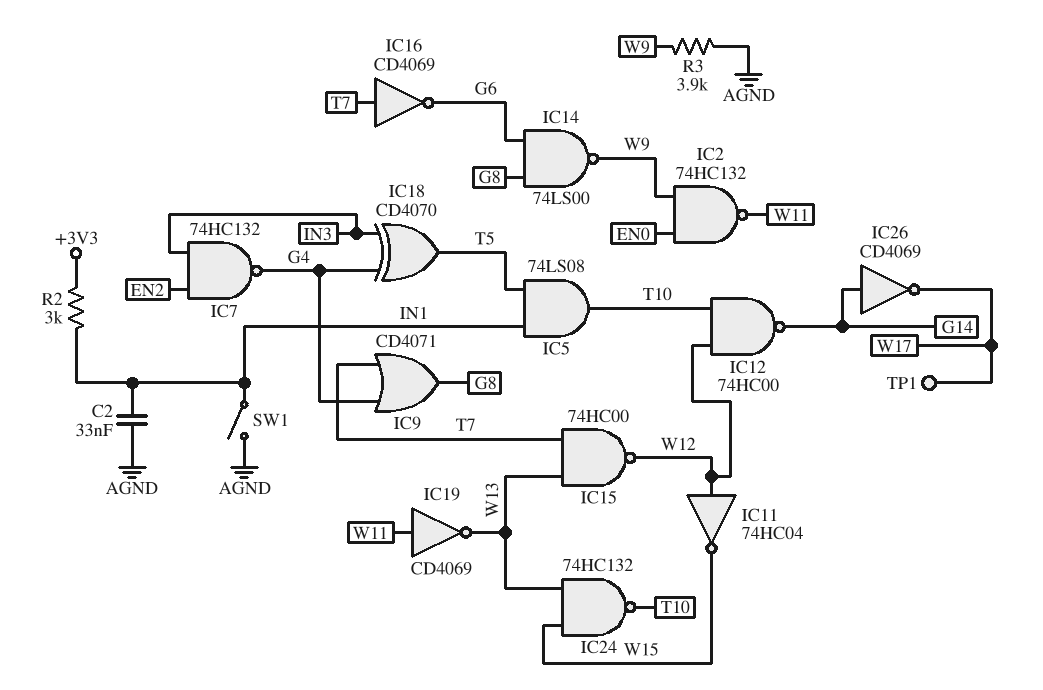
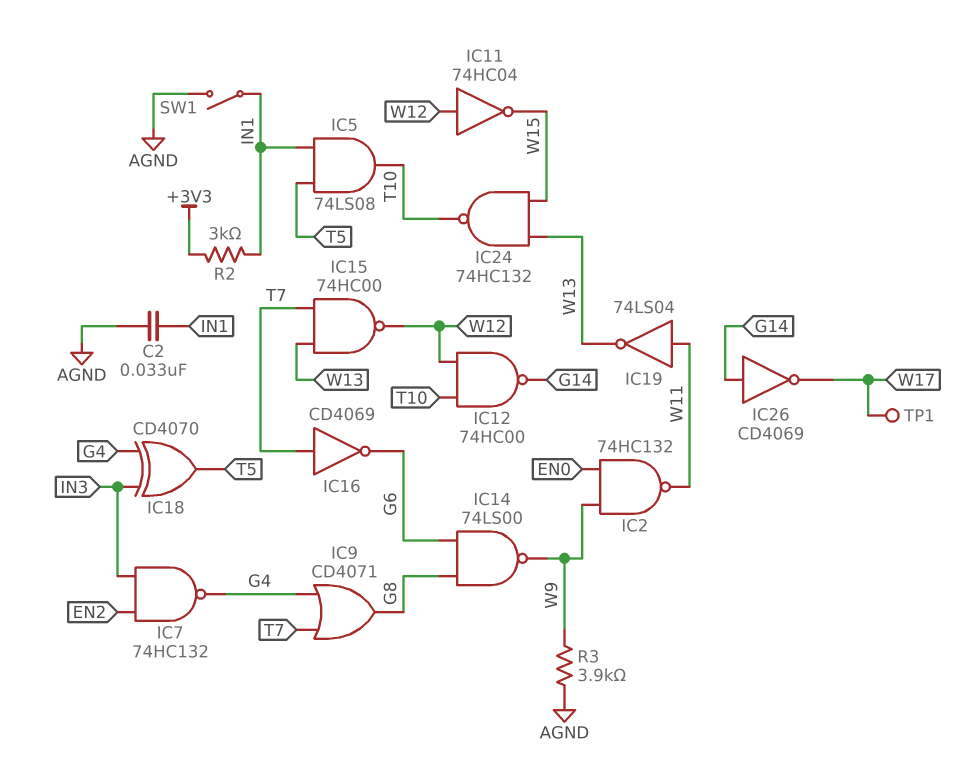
IC19: NOT CD4069 (in W11, out W13) -> NOT 74LS04 (in W11, out W13)

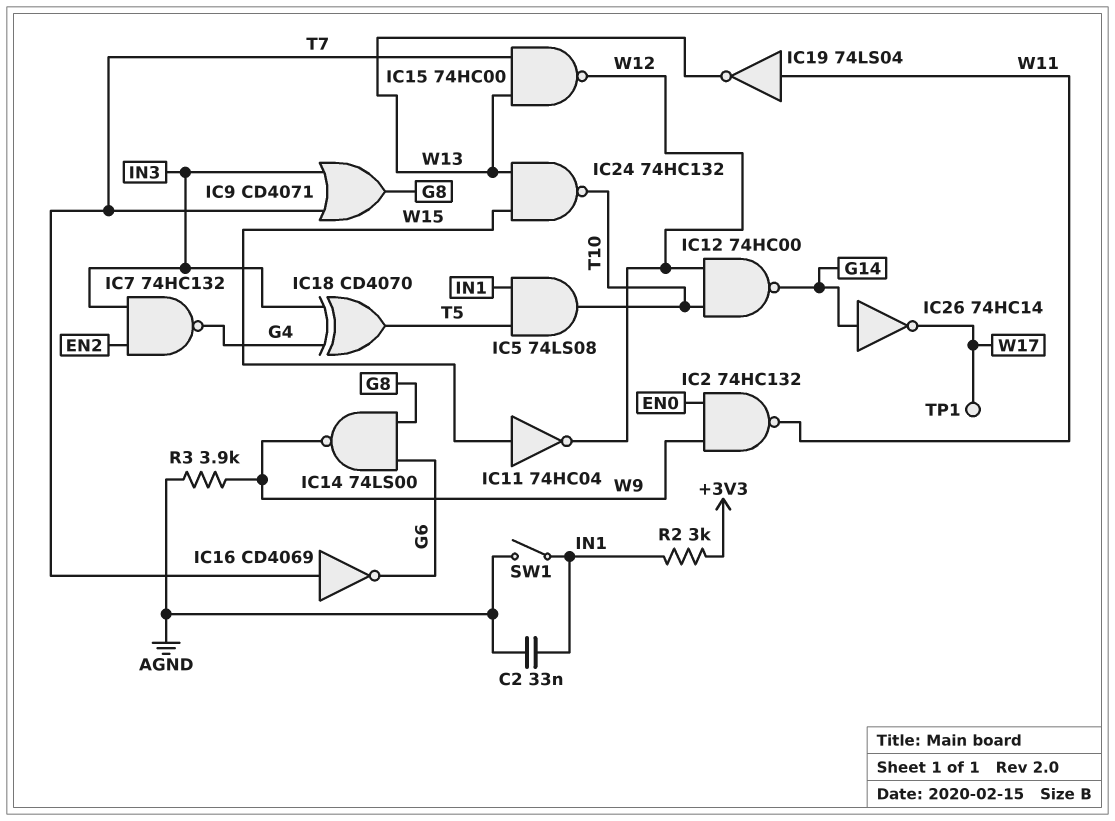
IC9: OR CD4071 (in G4, in T7, out G8) -> OR CD4071 (in IN3, in T7, out G8)
IC11: NOT 74HC04 (in W12, out W15) -> NOT 74HC04 (in W15, out W12)
IC26: NOT CD4069 (in G14, out W17) -> NOT 74HC14 (in G14, out W17)

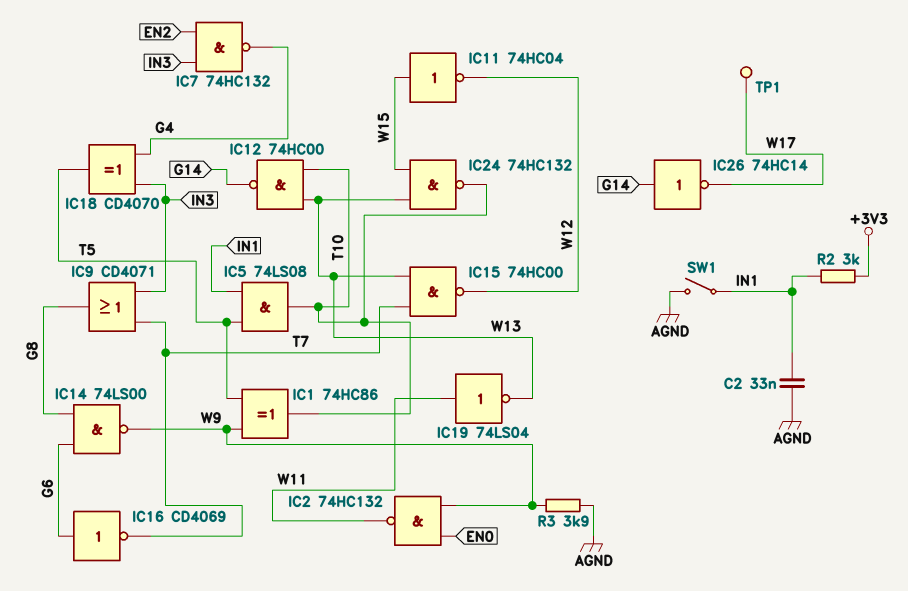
IC1: none -> XOR 74HC86 (in T5, in W9, out T10)
IC12: NAND 74HC00 (in T10, in W12, out G14) -> NAND 74HC00 (in T10, in W13, out G14)
IC16: NOT CD4069 (in T7, out G6) -> NOT CD4069 (in G6, out T7)

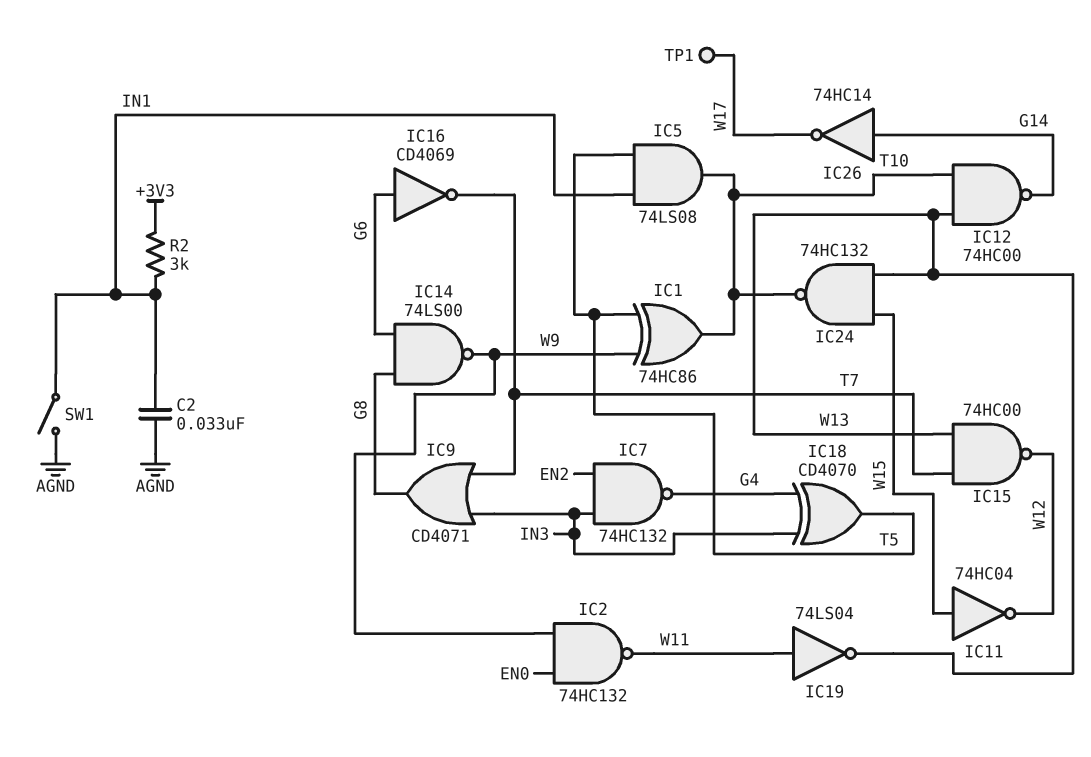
R3: 3.9k (AGND, W9) -> none

